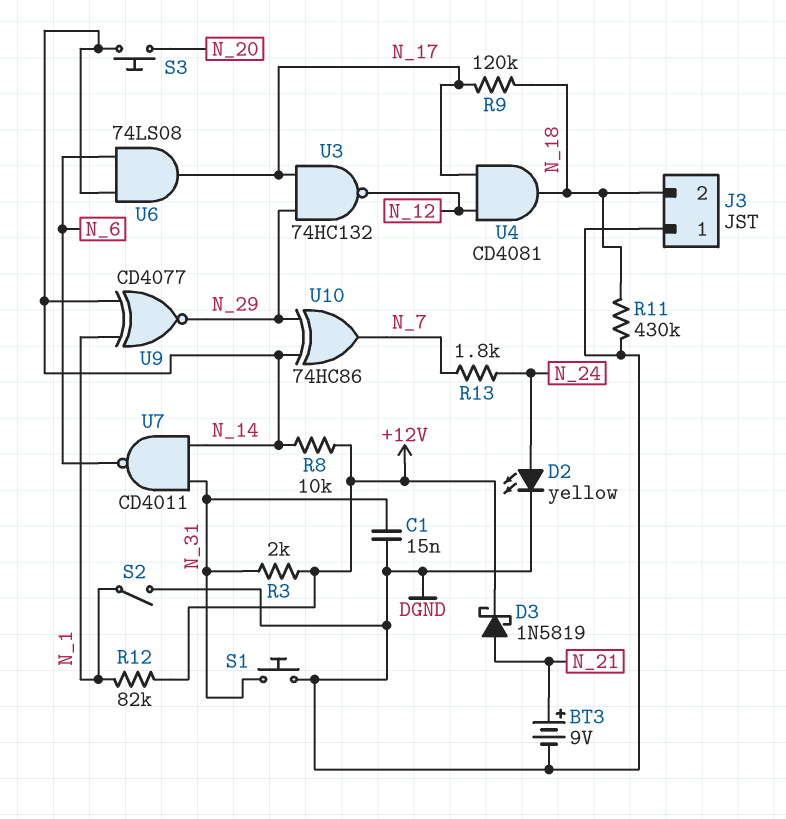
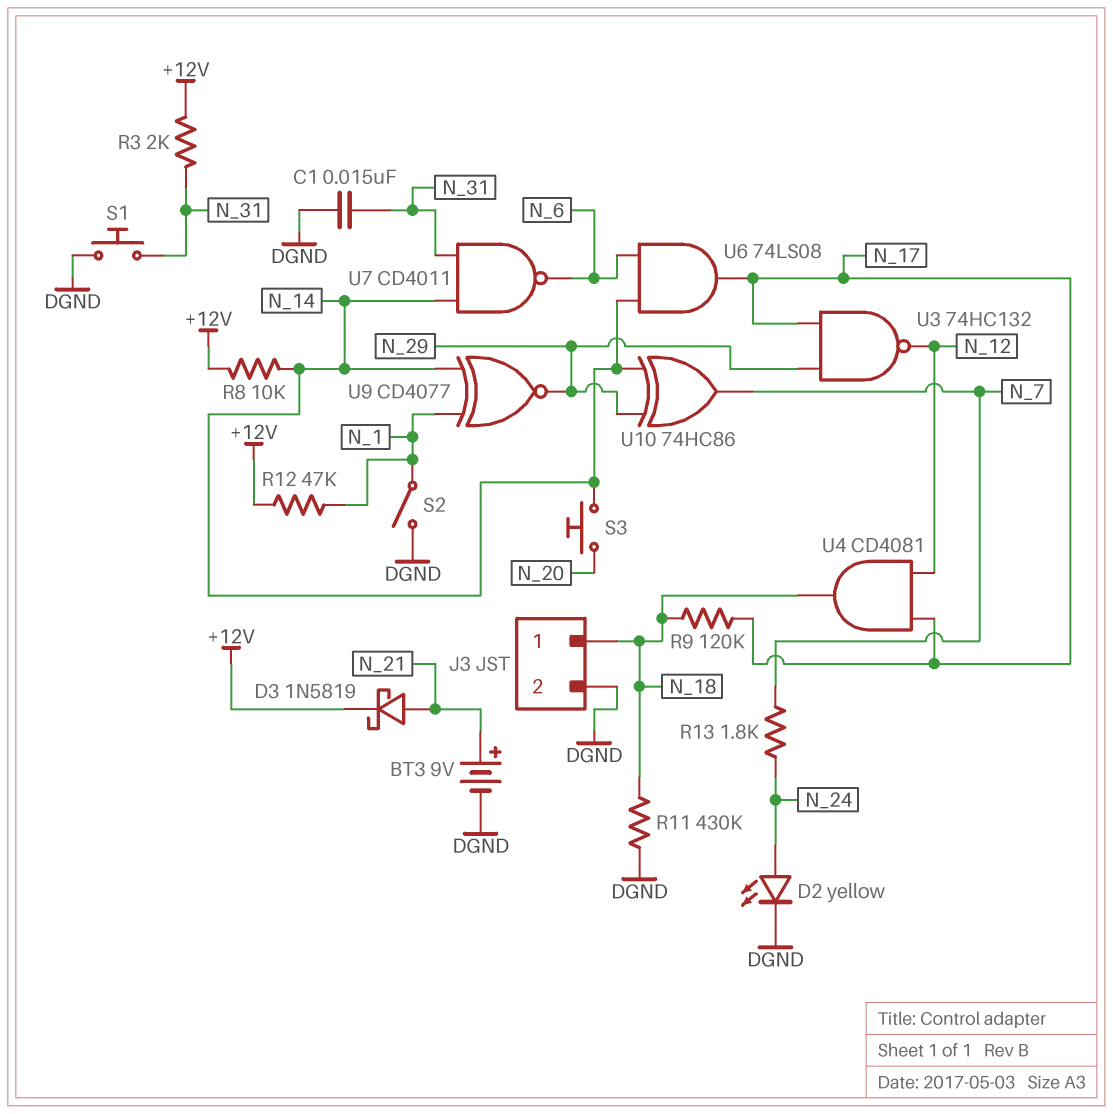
J3 pin 1: DGND -> N_18
J3 pin 2: N_18 -> DGND
R12: 82k (+12V, N_1) -> 47k (+12V, N_1)

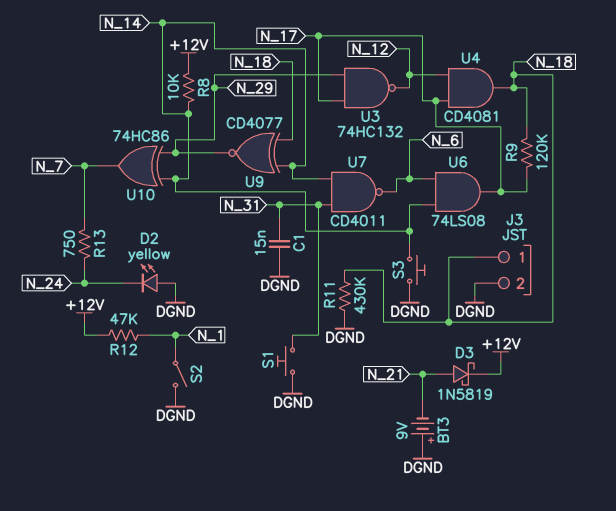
BT3: 9V (plus N_21, minus DGND) -> 9V (plus DGND, minus N_21)
D2: LED yellow (A N_24, K DGND) -> LED yellow (A DGND, K N_24)
R3: 2k (+12V, N_31) -> none
R13: 1.8k (N_7, N_24) -> 750 (N_7, N_24)
S3: button (N_14, N_20) -> button (DGND, N_14)
U9: XNOR CD4077 (in N_1, in N_14, out N_29) -> XNOR CD4077 (in N_14, in N_18, out N_29)

